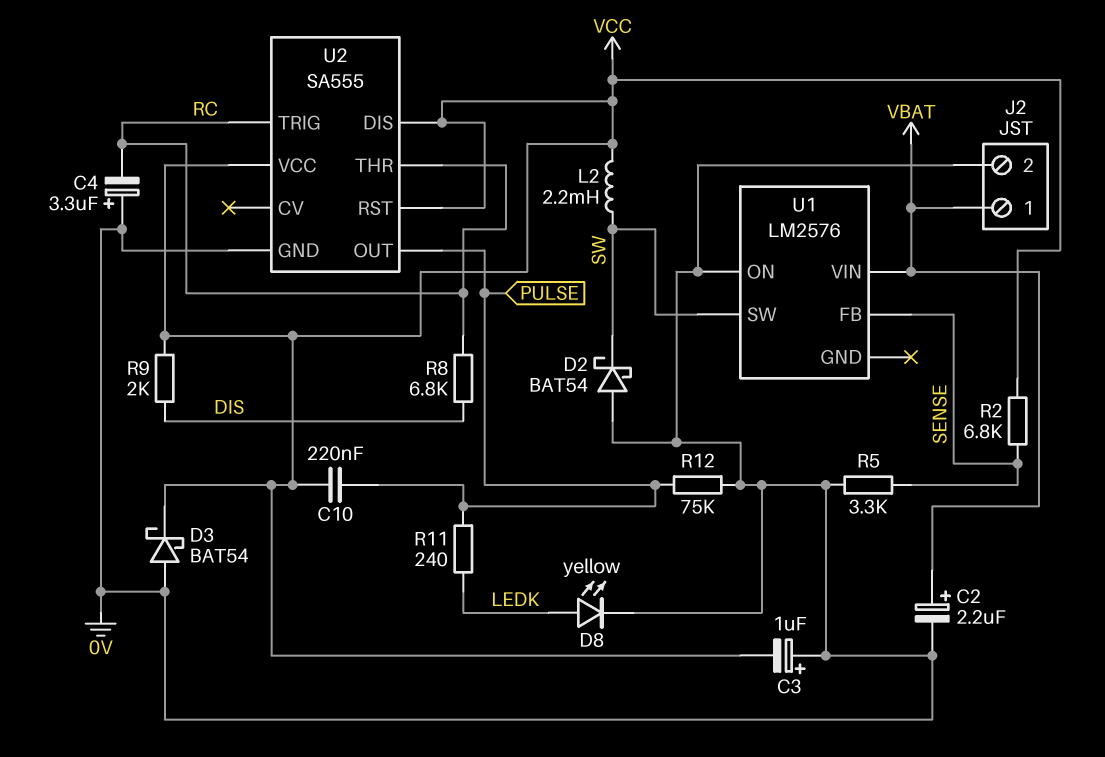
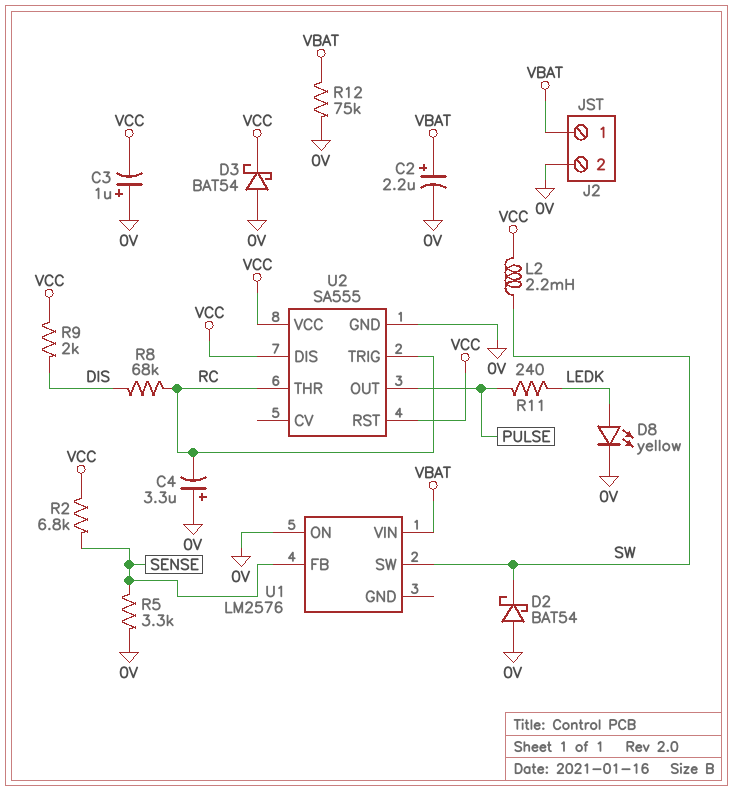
C10: 220nF (PULSE, VCC) -> none
R8: 6.8k (DIS, RC) -> 68k (DIS, RC)
R12: 75k (0V, PULSE) -> 75k (0V, VBAT)

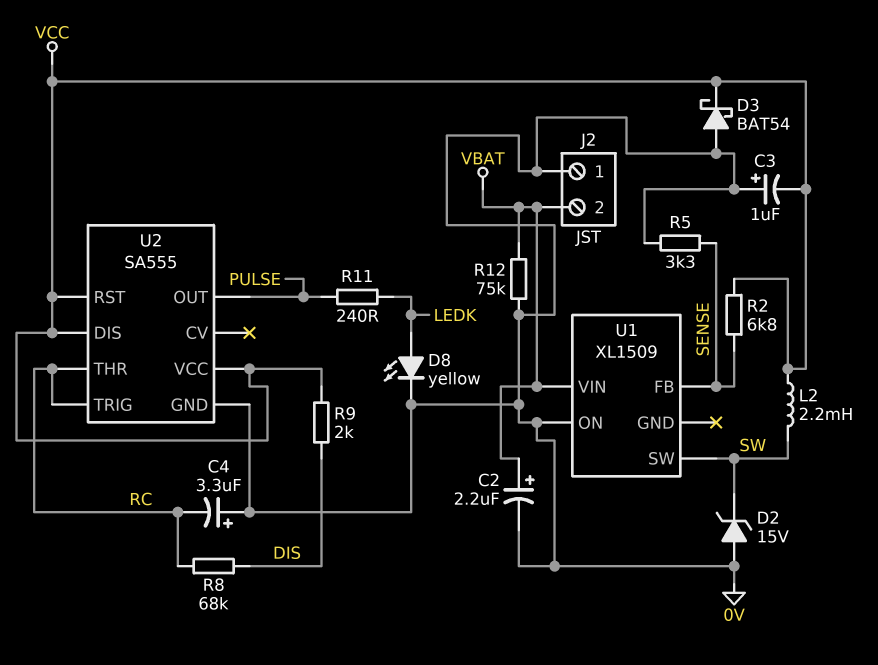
D2: schottky BAT54 (A 0V, K SW) -> zener 15V (A 0V, K SW)
J2 pin 1: VBAT -> 0V
J2 pin 2: 0V -> VBAT
U1: LM2576 -> XL1509

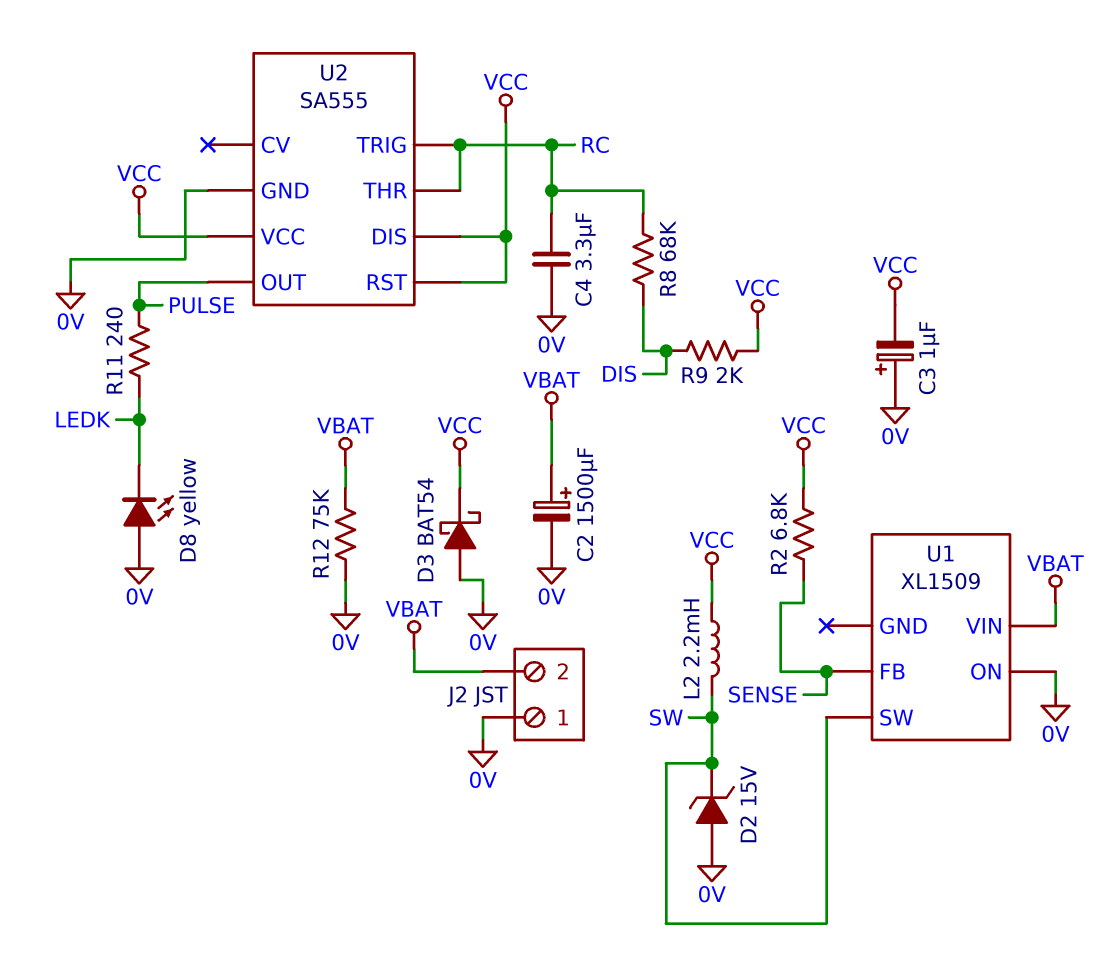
C2: 2.2uF (plus VBAT, minus 0V) -> 1500uF (plus VBAT, minus 0V)
C4: 3.3uF (plus 0V, minus RC) -> 3.3uF (0V, RC)
D8: LED yellow (A LEDK, K 0V) -> LED yellow (A 0V, K LEDK)
R5: 3.3k (0V, SENSE) -> none

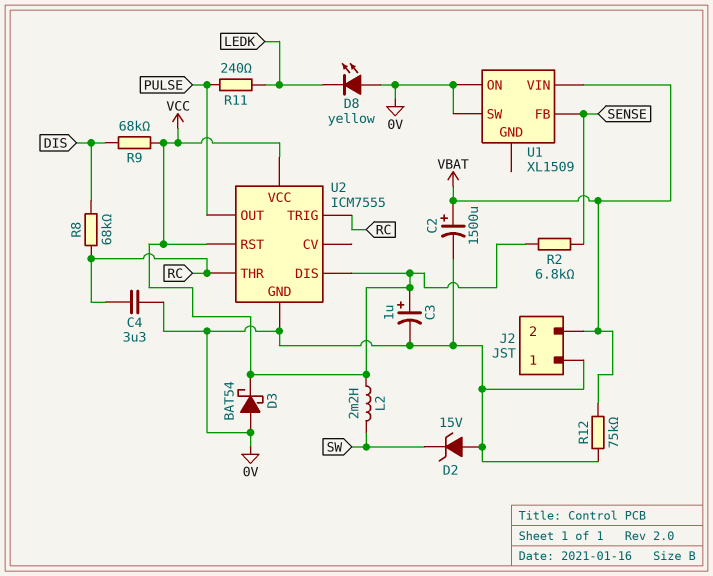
C3: 1uF (plus 0V, minus VCC) -> 1uF (plus VCC, minus 0V)
R9: 2k (DIS, VCC) -> 68k (DIS, VCC)
U1 pin SW: SW -> 0V
U2: SA555 -> ICM7555

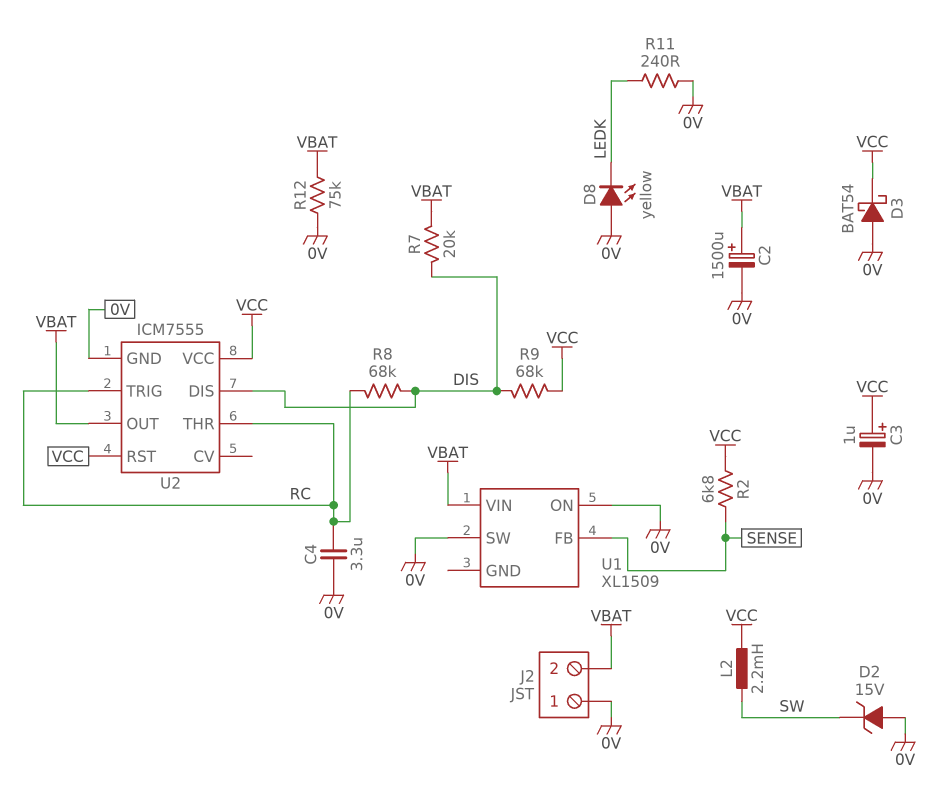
R7: none -> 20k (DIS, VBAT)
R11: 240 (LEDK, PULSE) -> 240 (0V, LEDK)
U2 pin DIS: VCC -> DIS
U2 pin OUT: PULSE -> VBAT

